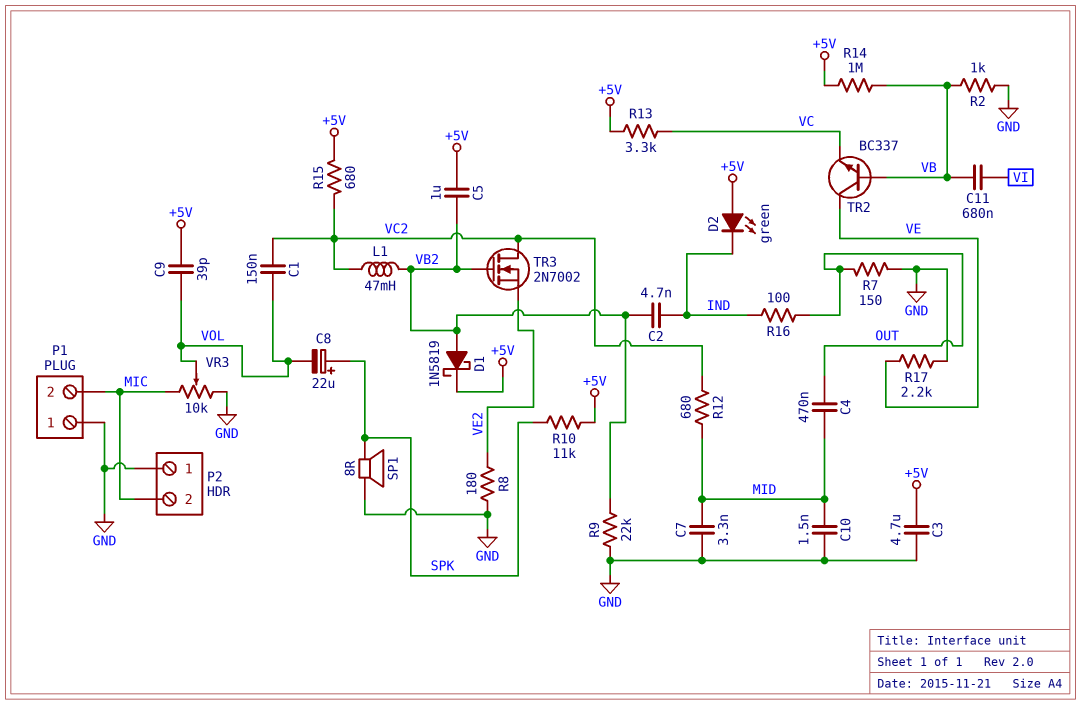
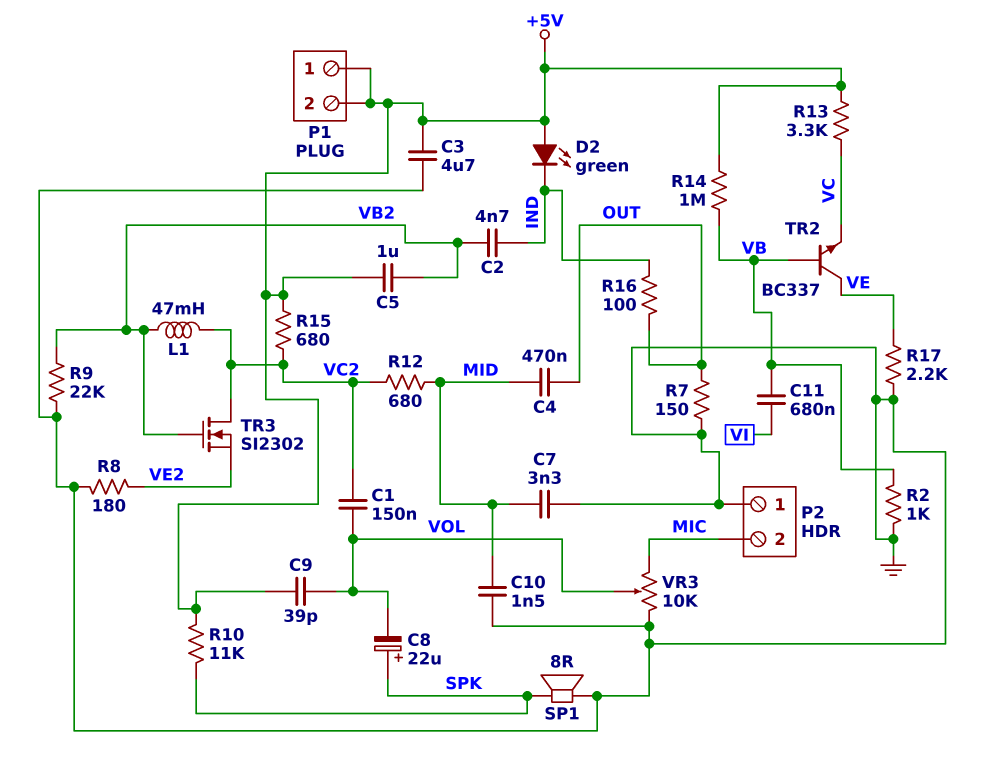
D1: schottky 1N5819 (A VB2, K +5V) -> none
P1 pin 1: GND -> +5V
P1 pin 2: MIC -> +5V
TR3: NMOS 2N7002 (G VB2, D VC2, S VE2) -> NMOS SI2302 (G VB2, D VC2, S VE2)

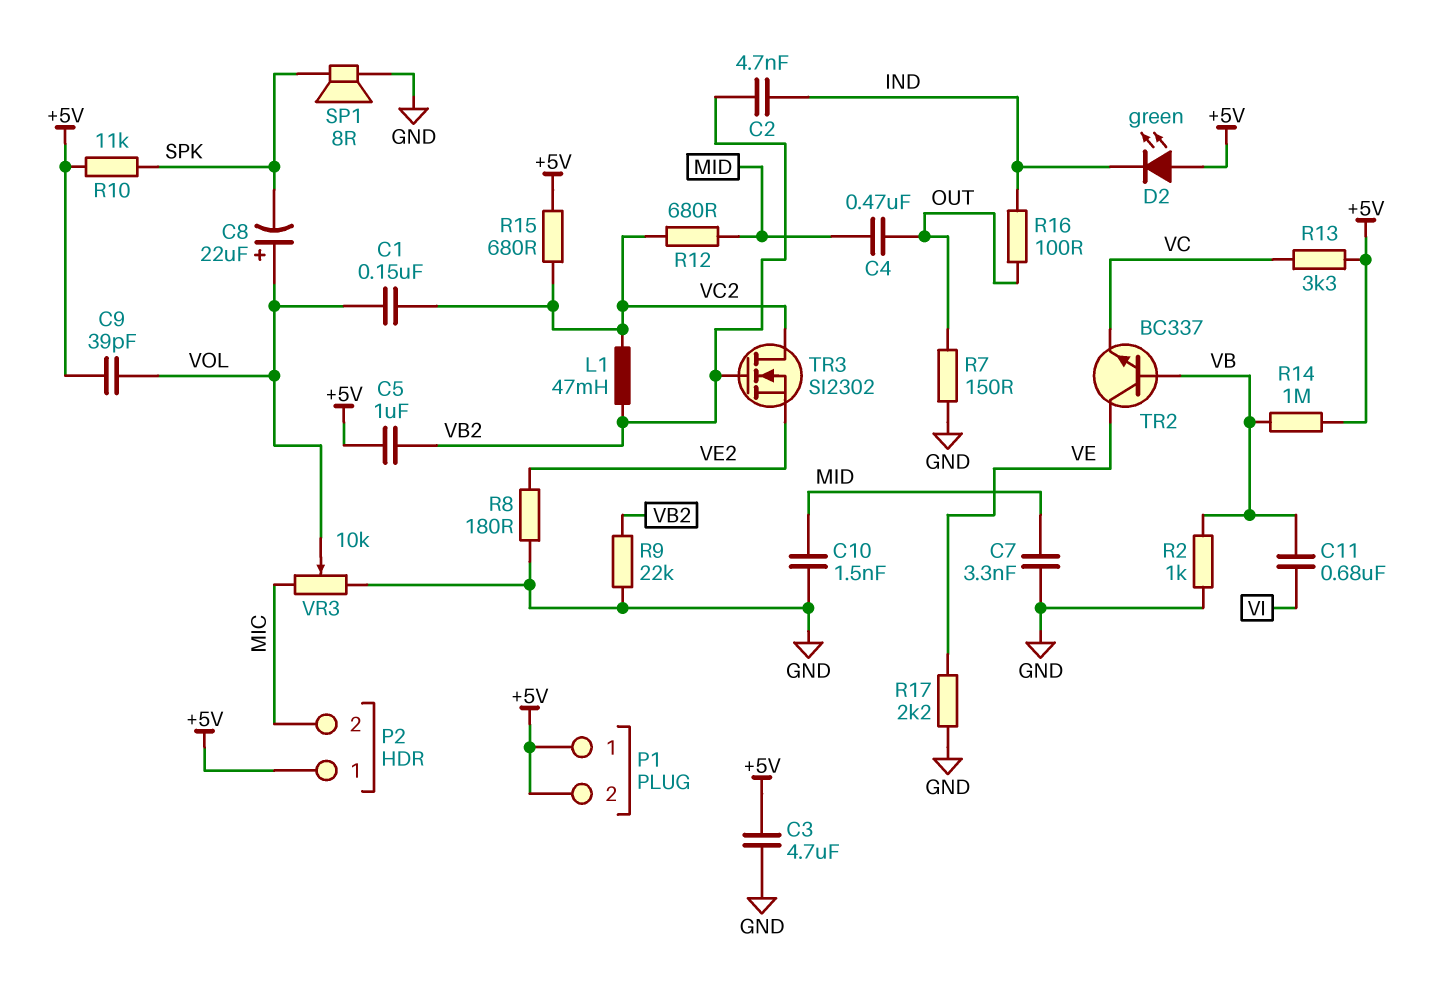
C8: 22uF (plus SPK, minus VOL) -> 22uF (plus VOL, minus SPK)
P2 pin 1: GND -> +5V

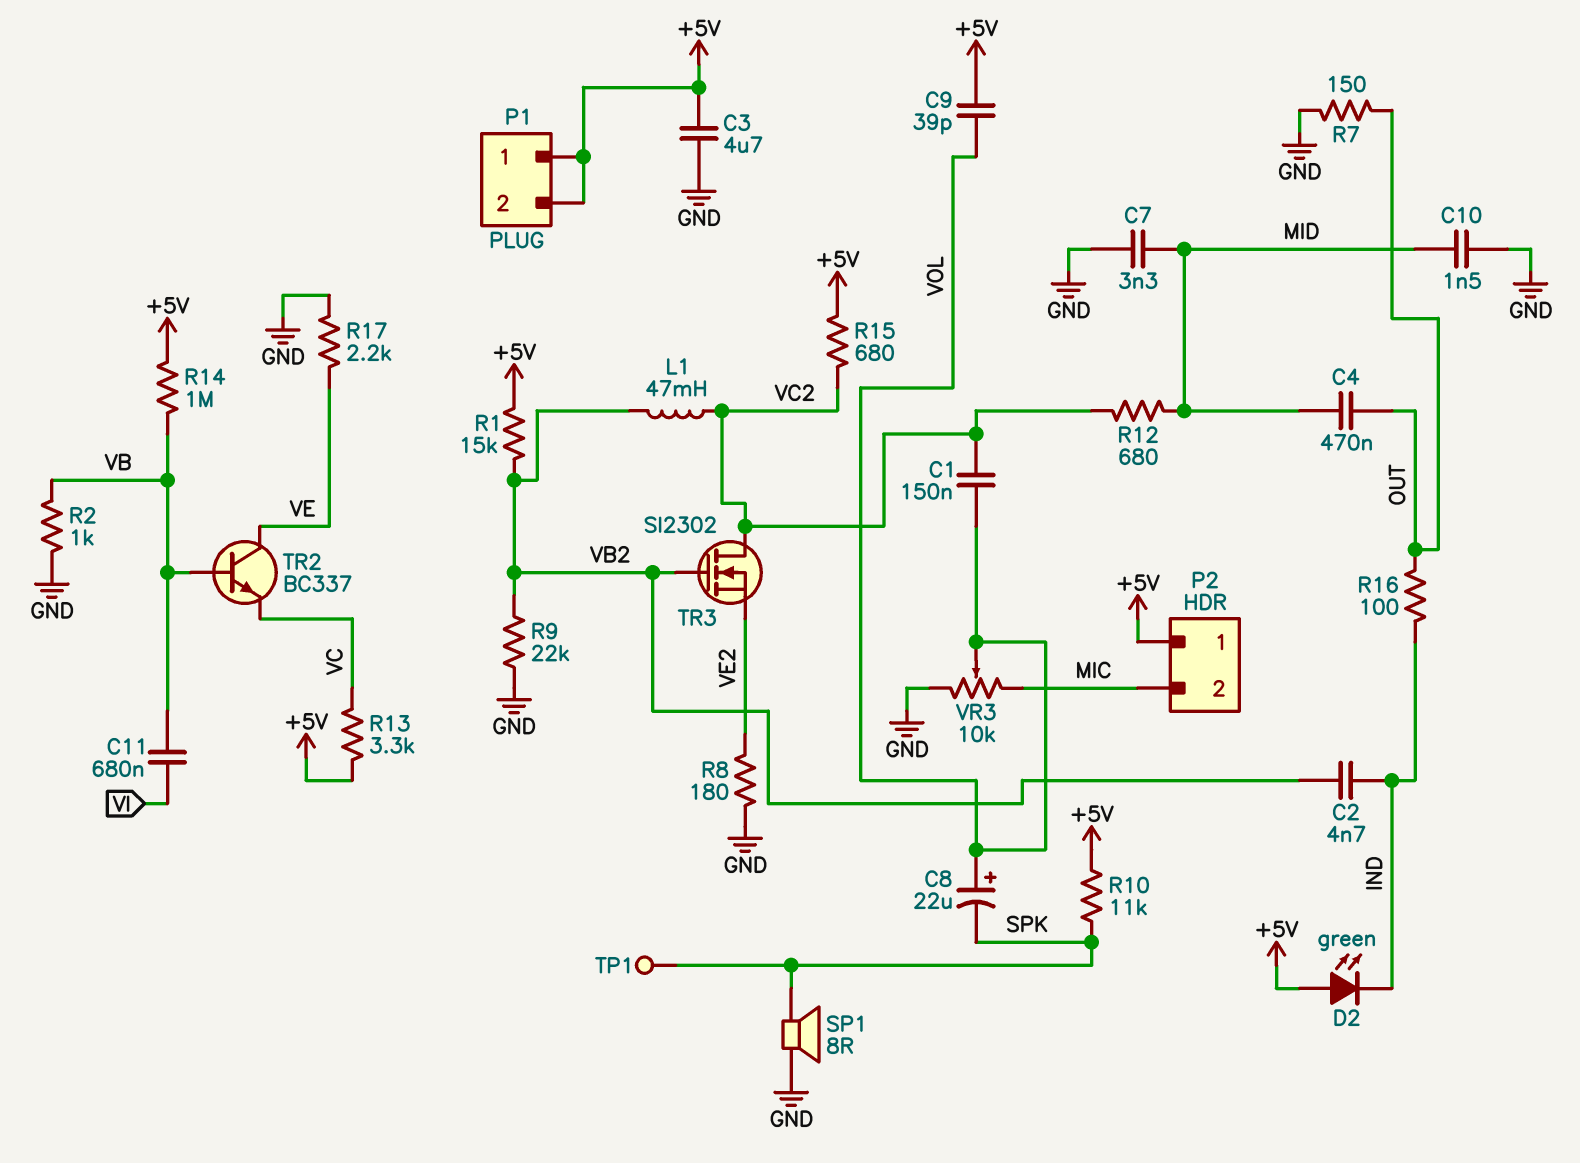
C5: 1uF (+5V, VB2) -> none
R1: none -> 15k (+5V, VB2)
TP1: none -> test point (SPK)

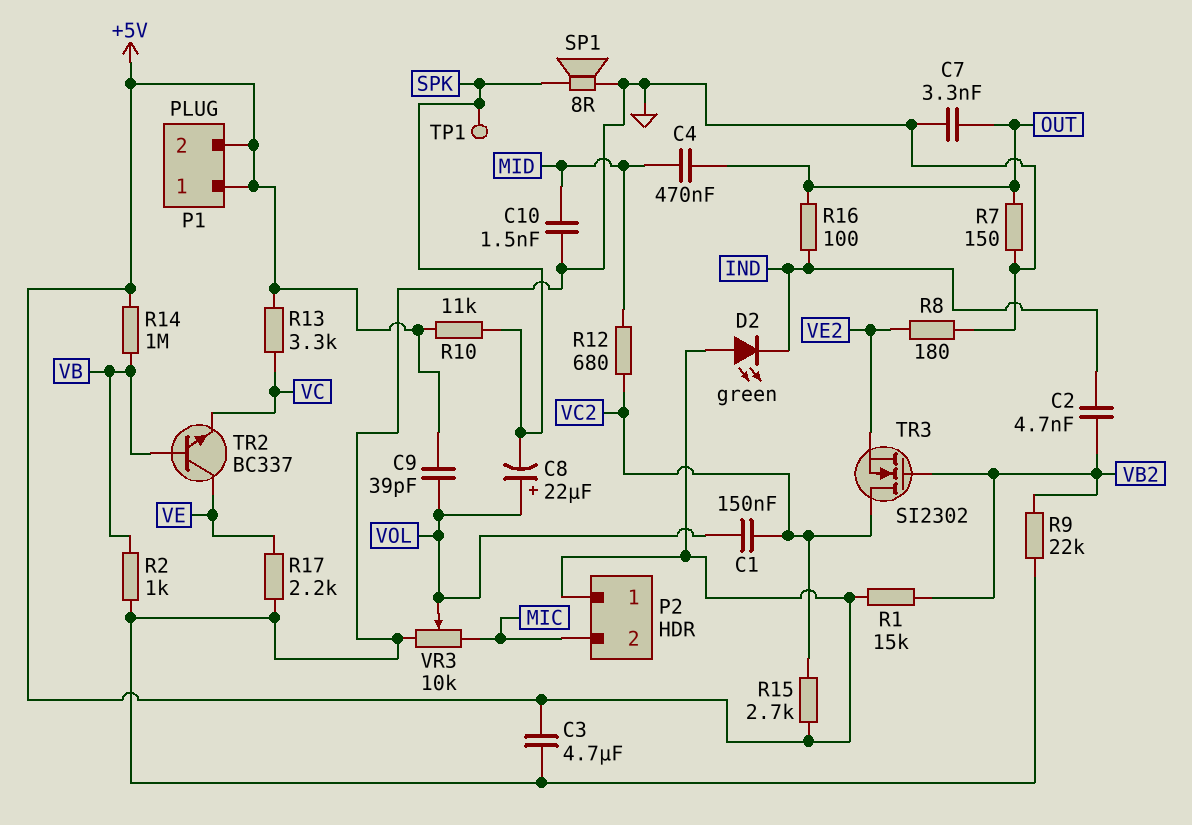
C7: 3.3nF (GND, MID) -> 3.3nF (GND, OUT)
C11: 680nF (VB, VI) -> none
L1: 47mH (VB2, VC2) -> none
R15: 680 (+5V, VC2) -> 2.7k (+5V, VC2)

